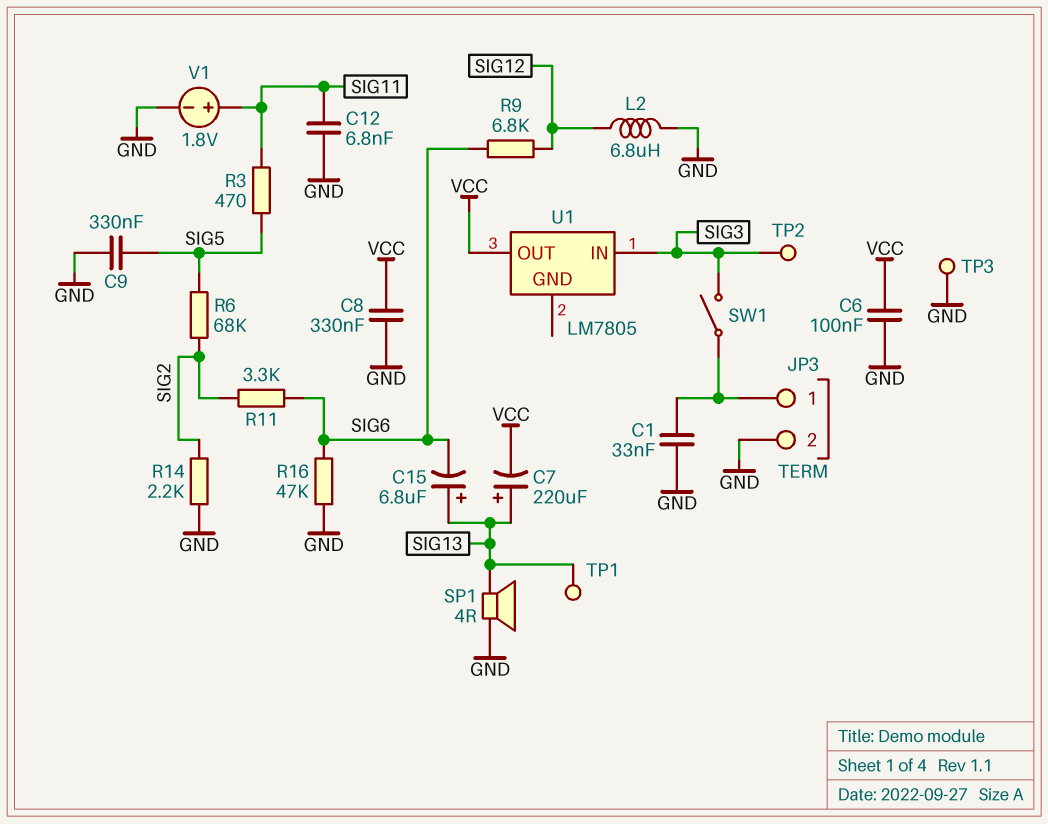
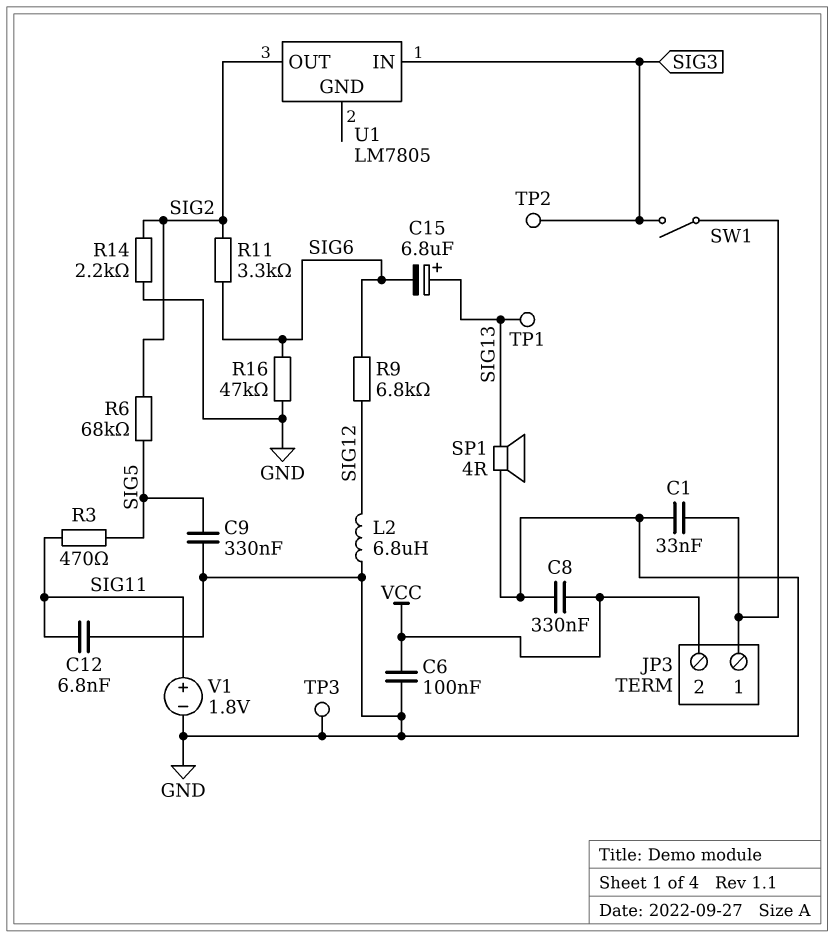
C7: 220uF (plus SIG13, minus VCC) -> none
JP3 pin 2: GND -> VCC
U1 pin OUT: VCC -> SIG2

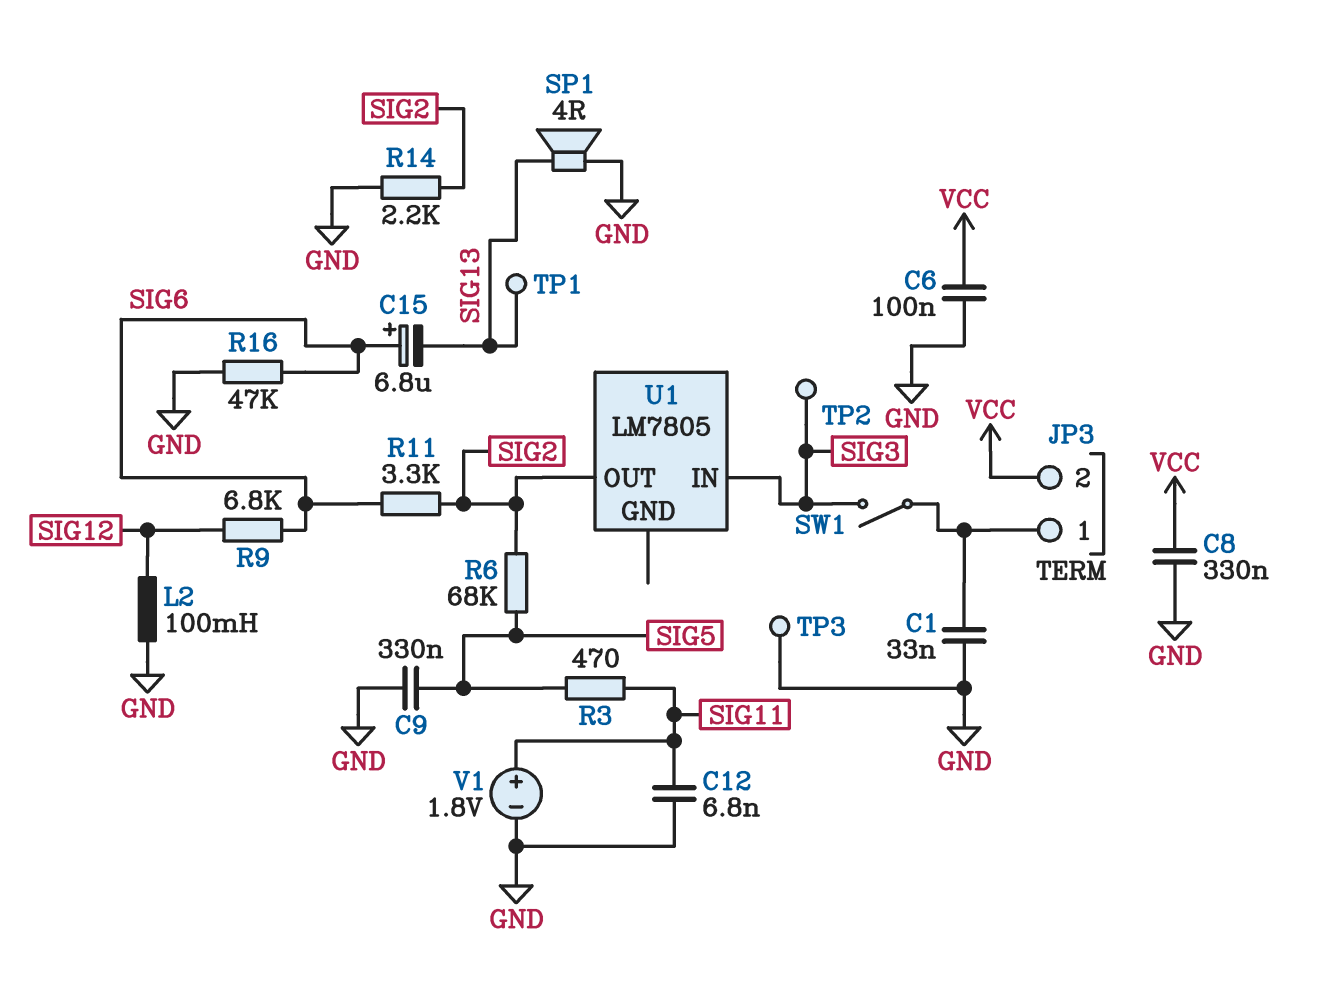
C15: 6.8uF (plus SIG13, minus SIG6) -> 6.8uF (plus SIG6, minus SIG13)
L2: 6.8uH (GND, SIG12) -> 100mH (GND, SIG12)

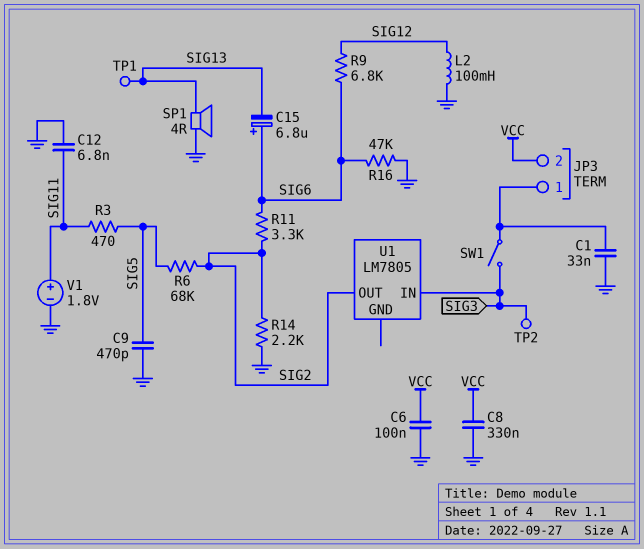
C9: 330nF (GND, SIG5) -> 470pF (GND, SIG5)
TP3: test point (GND) -> none

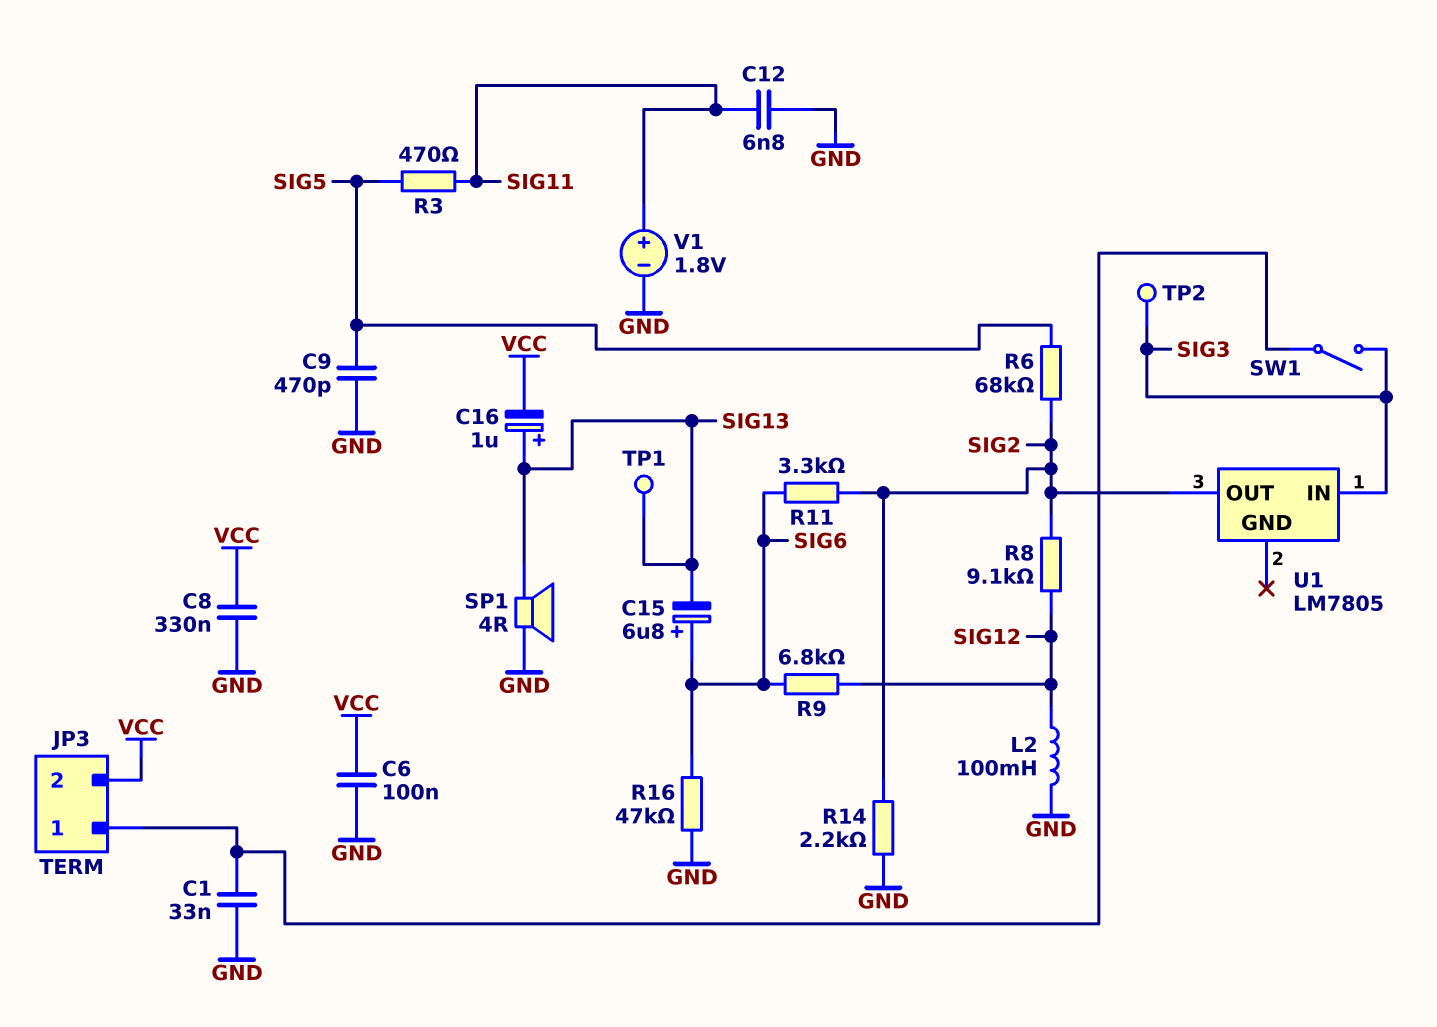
C16: none -> 1uF (plus SIG13, minus VCC)
R8: none -> 9.1k (SIG2, SIG12)

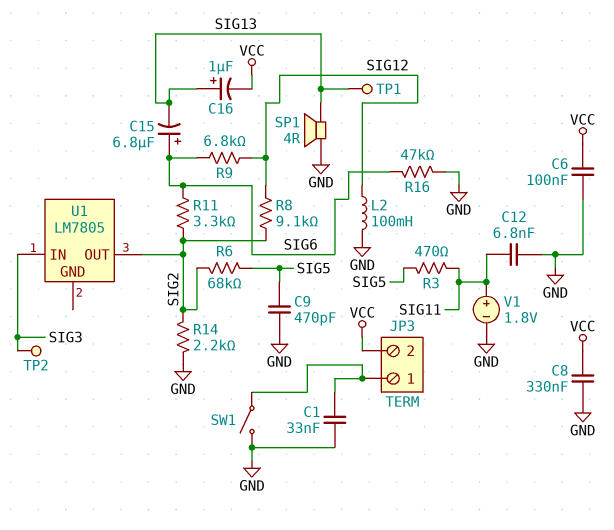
SW1: switch (JP3/1, SIG3) -> switch (GND, JP3/1)

